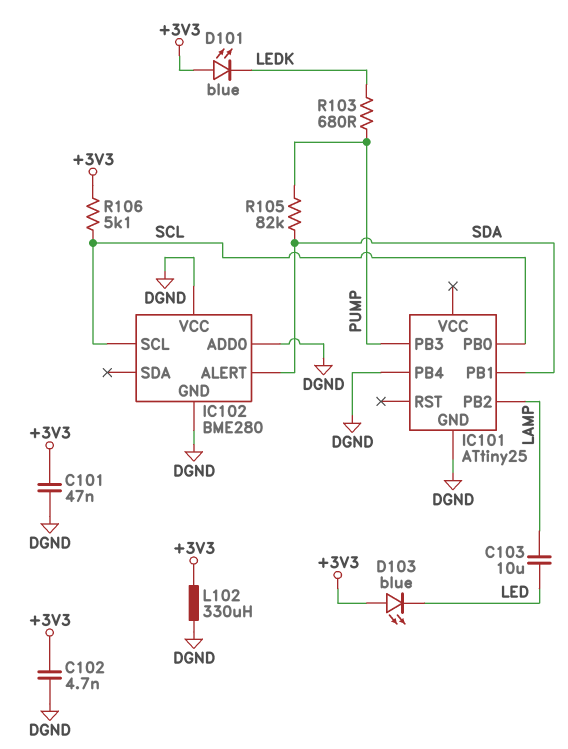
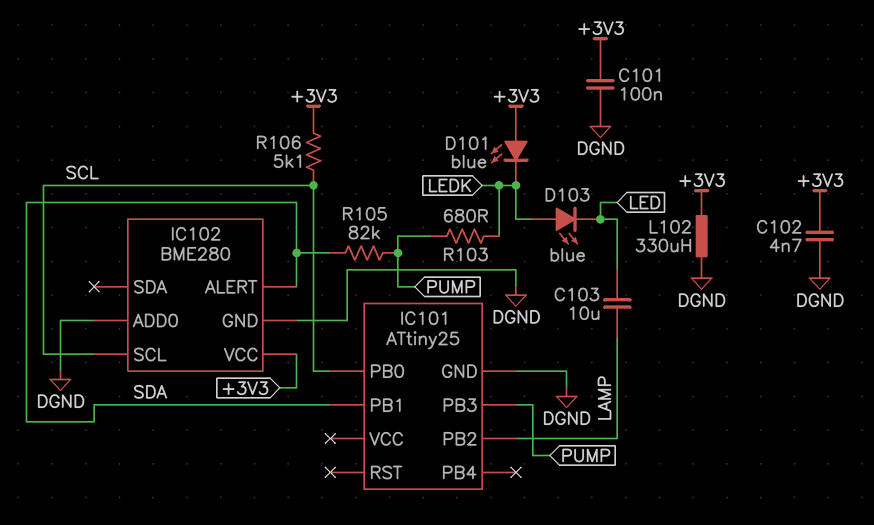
C101: 47nF (+3V3, DGND) -> 100nF (+3V3, DGND)
D103: LED blue (A +3V3, K LED) -> LED blue (A LEDK, K LED)
IC101 pin PB4: DGND -> none
IC102 pin VCC: DGND -> +3V3

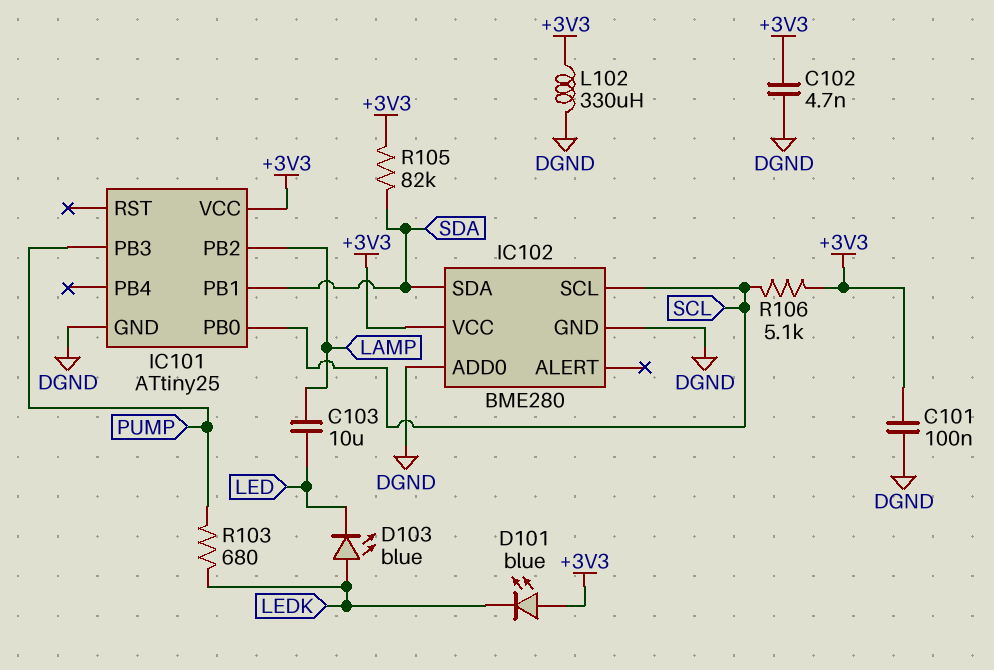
IC101 pin VCC: none -> +3V3
IC102 pin ALERT: SDA -> none
IC102 pin SDA: none -> SDA
R105: 82k (PUMP, SDA) -> 82k (+3V3, SDA)

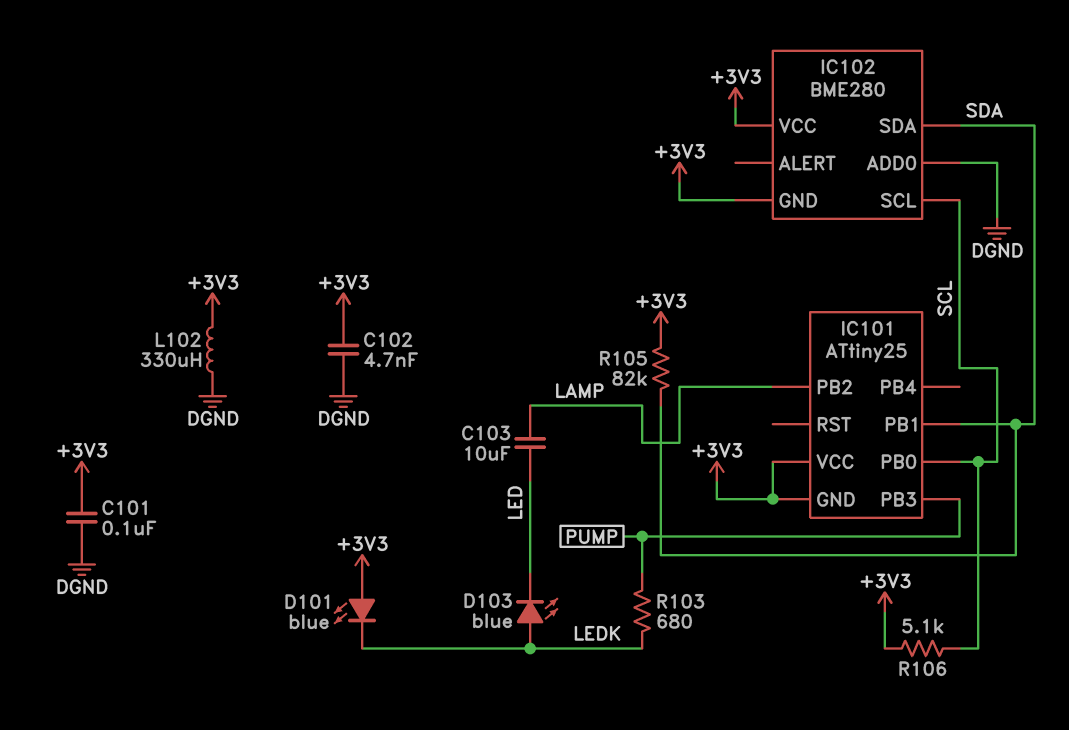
IC101 pin GND: DGND -> +3V3
IC102 pin GND: DGND -> +3V3

